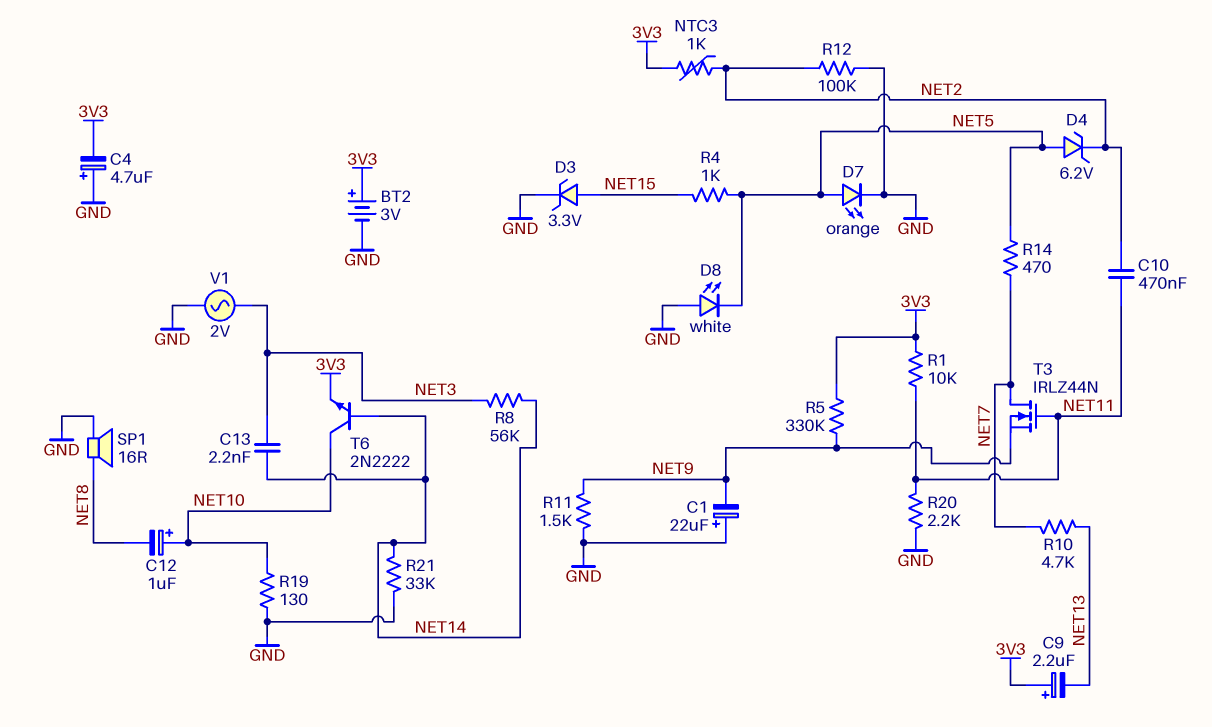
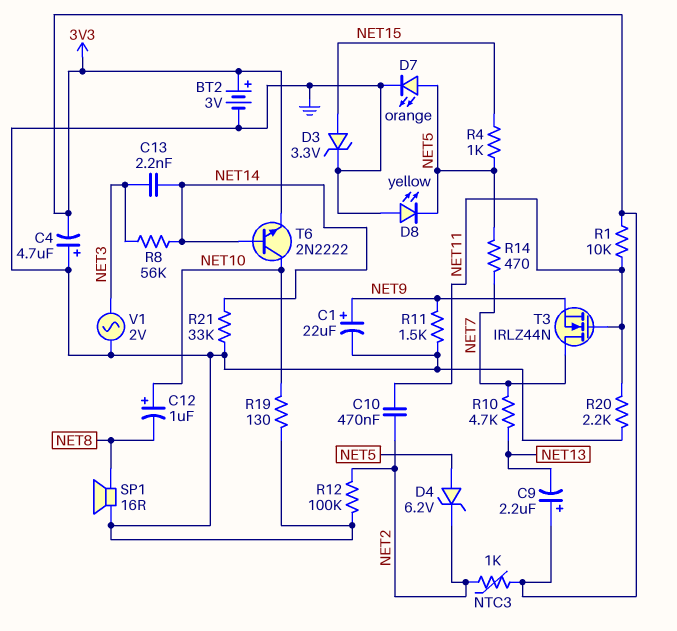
C1: 22uF (plus GND, minus NET9) -> 22uF (plus NET9, minus GND)
D8: LED white (A GND, K NET5) -> LED yellow (A GND, K NET5)
R5: 330k (3V3, NET9) -> none

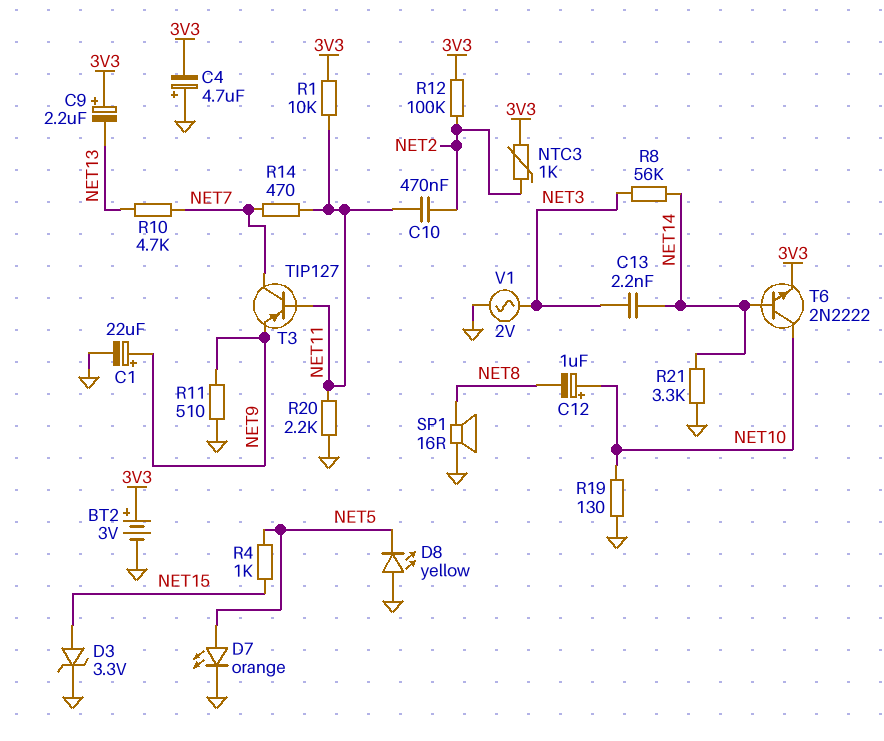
D4: zener 6.2V (A NET5, K NET2) -> none
R11: 1.5k (GND, NET9) -> 510 (GND, NET9)
R12: 100k (GND, NET2) -> 100k (3V3, NET2)
R14: 470 (NET5, NET7) -> 470 (NET7, NET11)
R21: 33k (GND, NET14) -> 3.3k (GND, NET14)
T3: NMOS IRLZ44N (G NET11, D NET7, S NET9) -> PNP TIP127 (B NET11, C NET7, E NET9)

